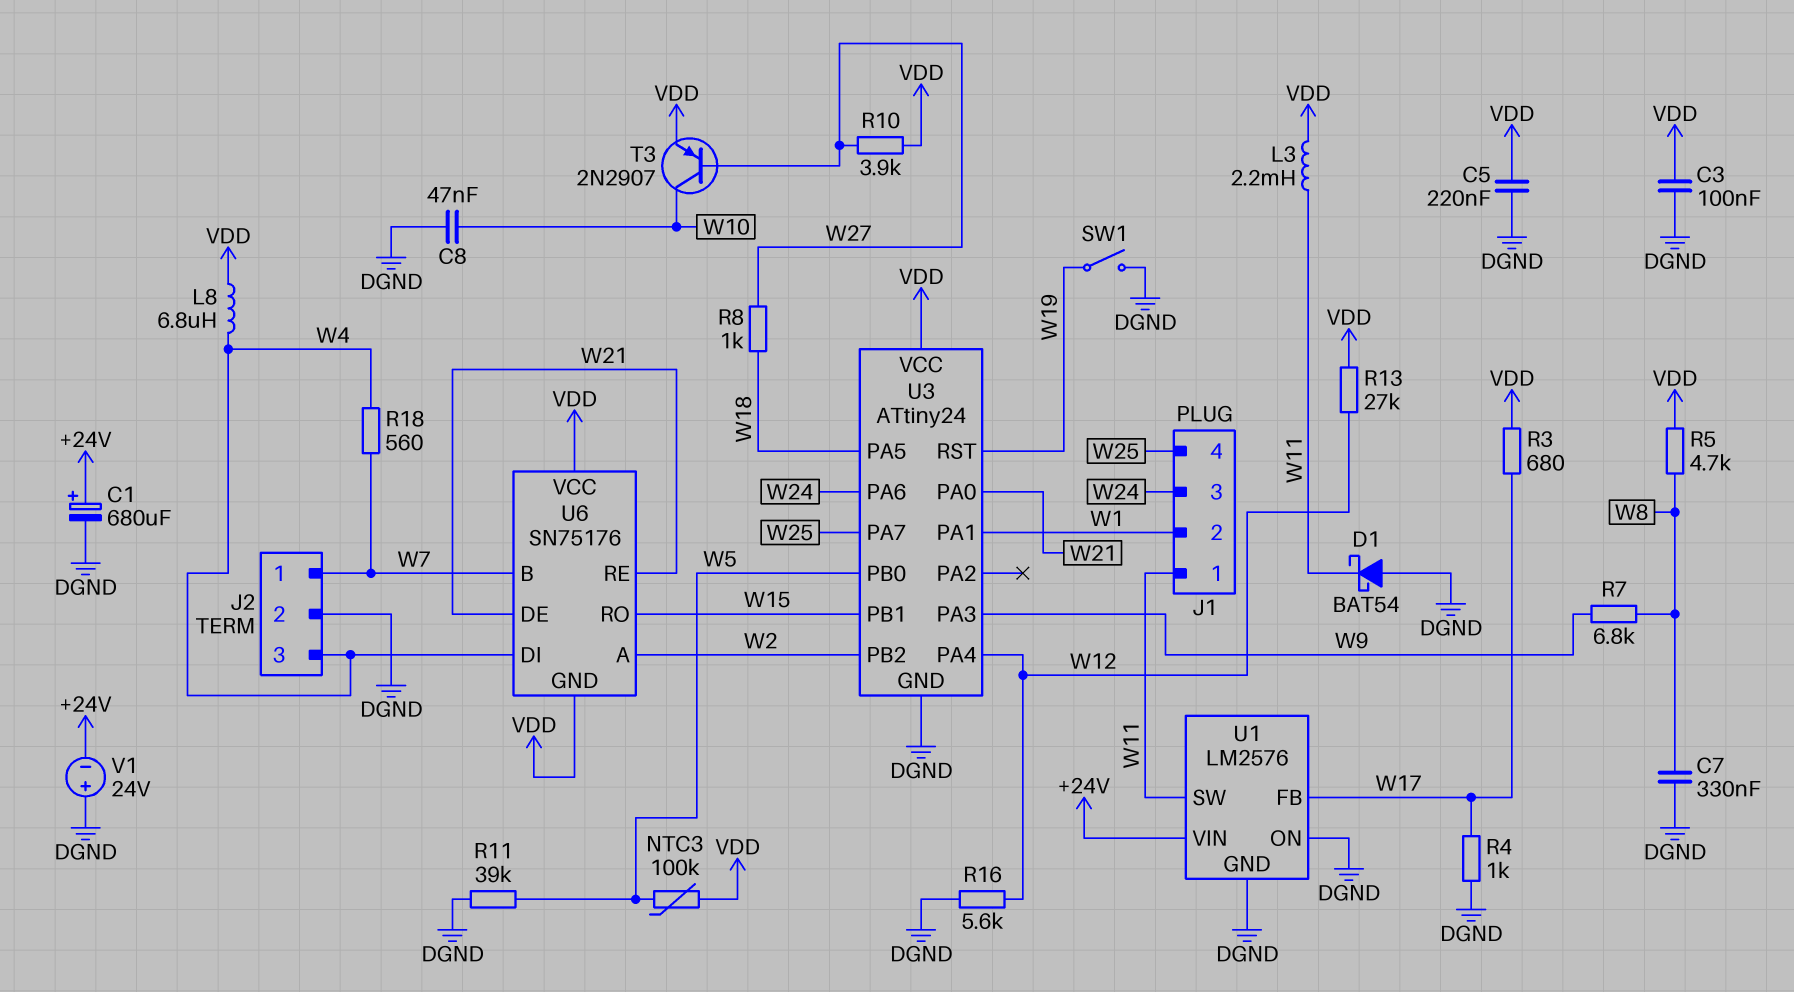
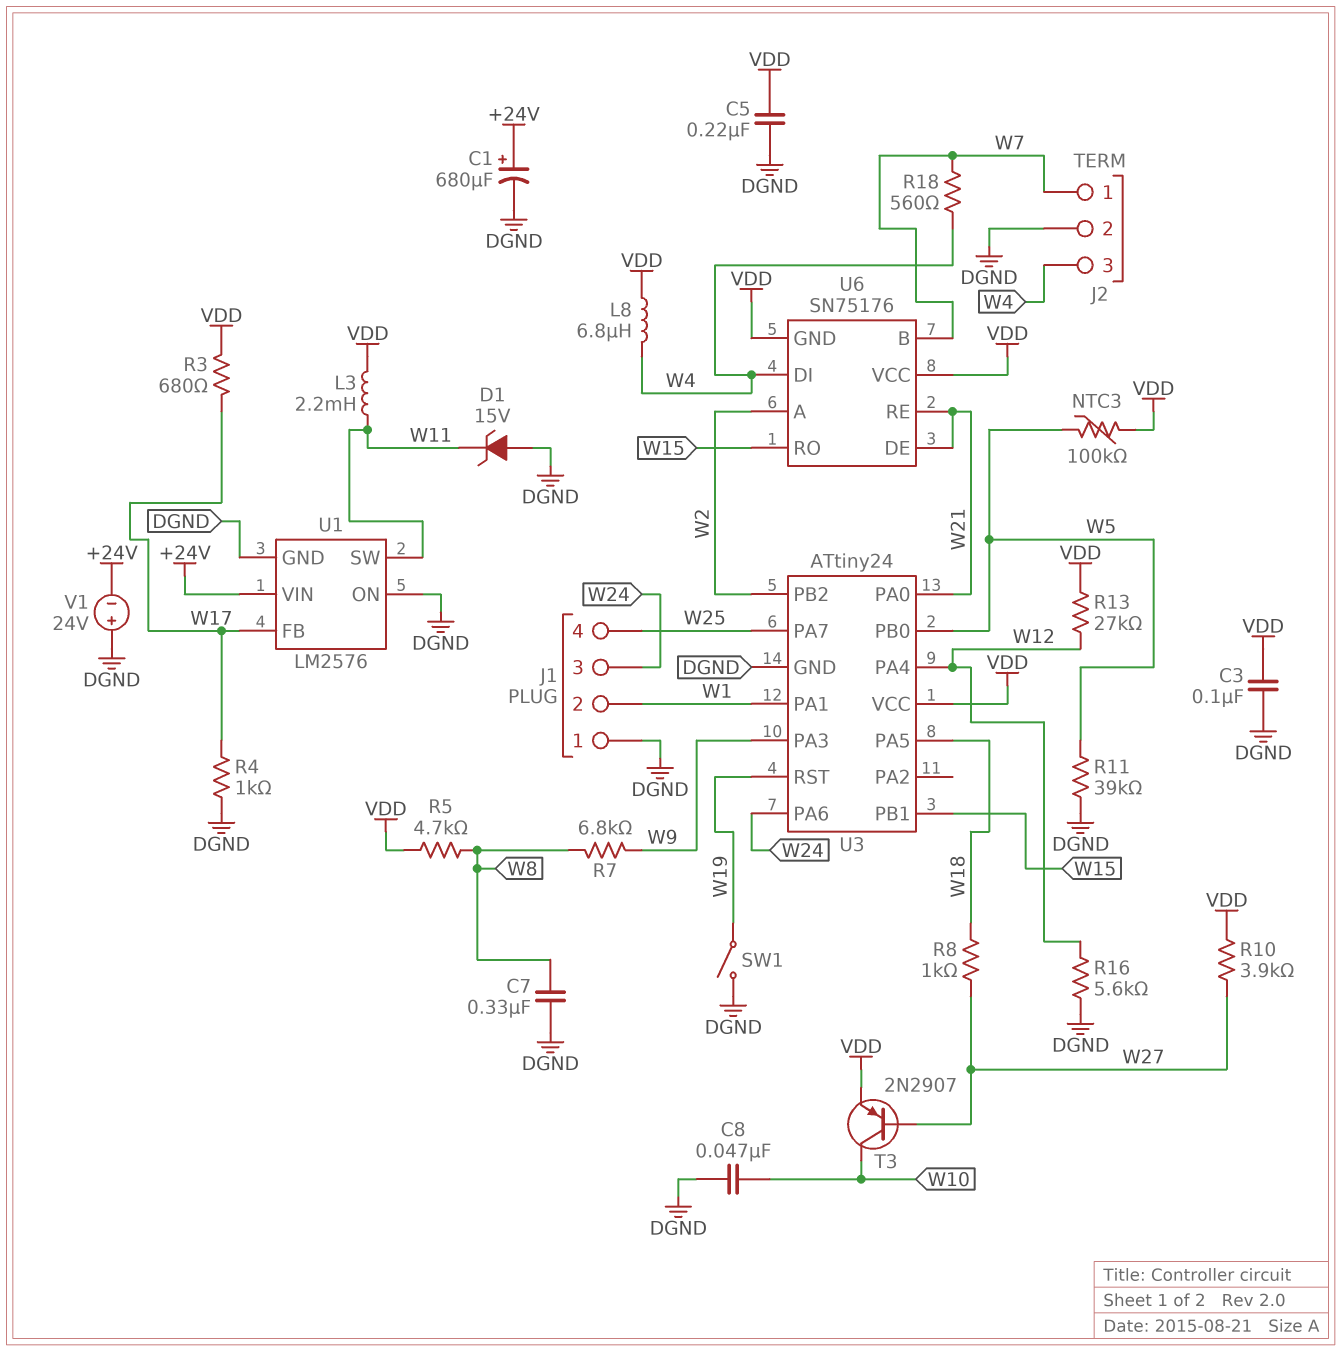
D1: schottky BAT54 (A DGND, K W11) -> zener 15V (A DGND, K W11)
J1 pin 1: W11 -> DGND

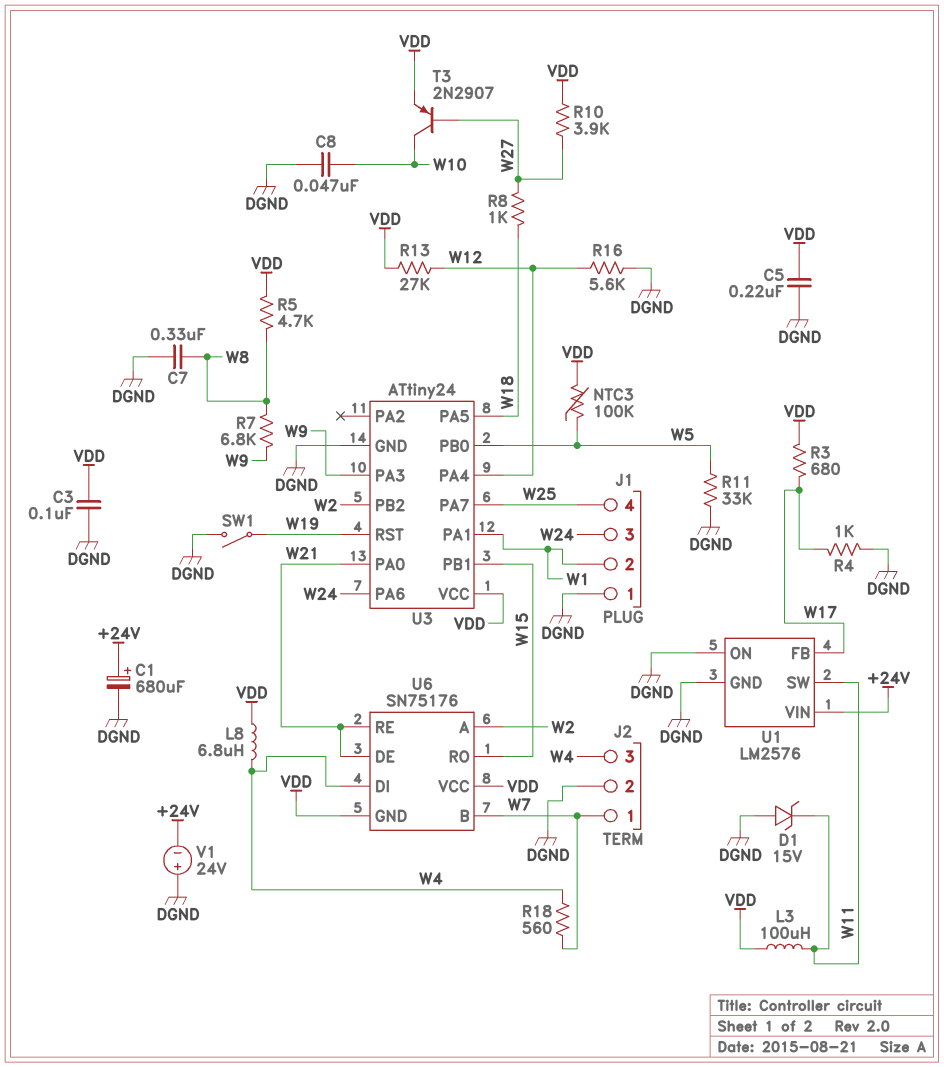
L3: 2.2mH (VDD, W11) -> 100uH (VDD, W11)
R11: 39k (DGND, W5) -> 33k (DGND, W5)

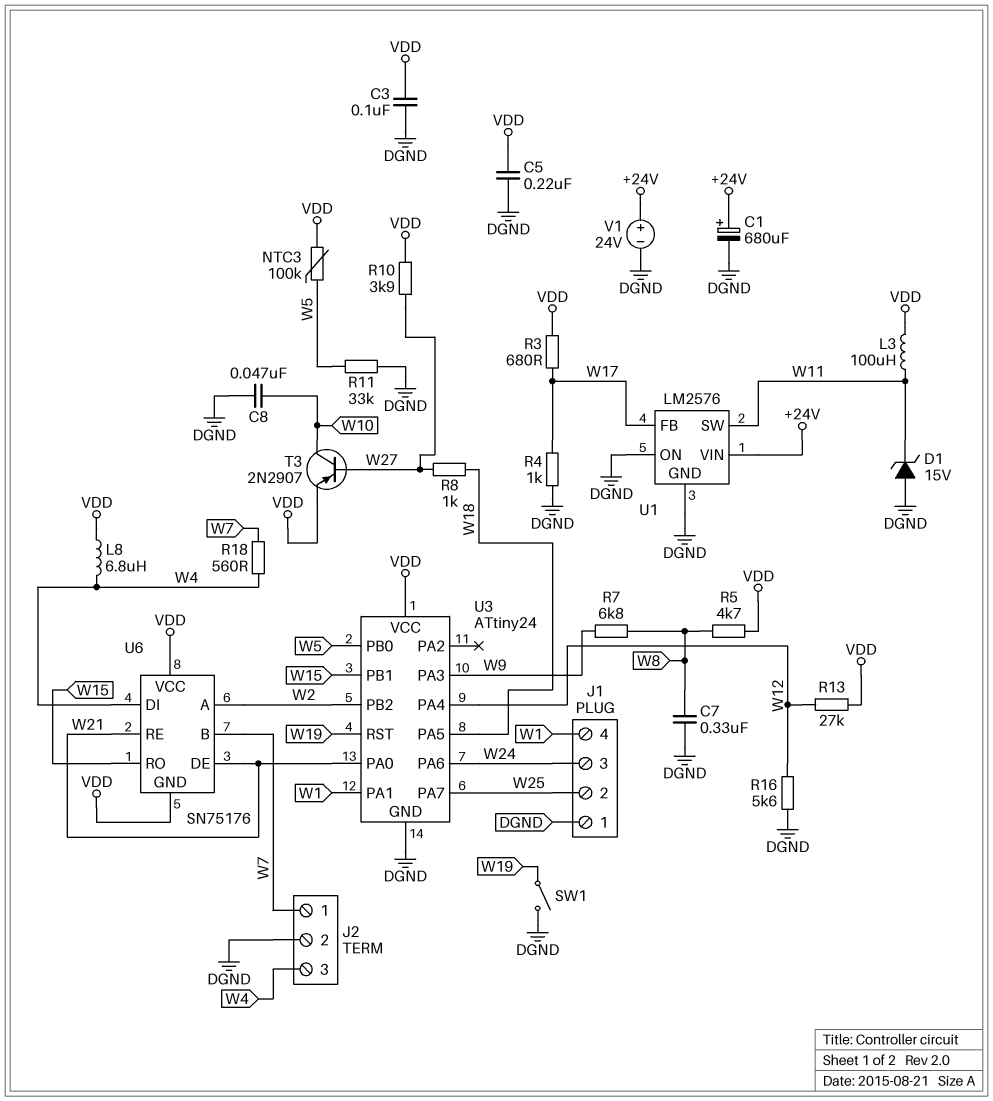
J1 pin 2: W1 -> W25
J1 pin 4: W25 -> W1
V1: 24V (plus DGND, minus +24V) -> 24V (plus +24V, minus DGND)

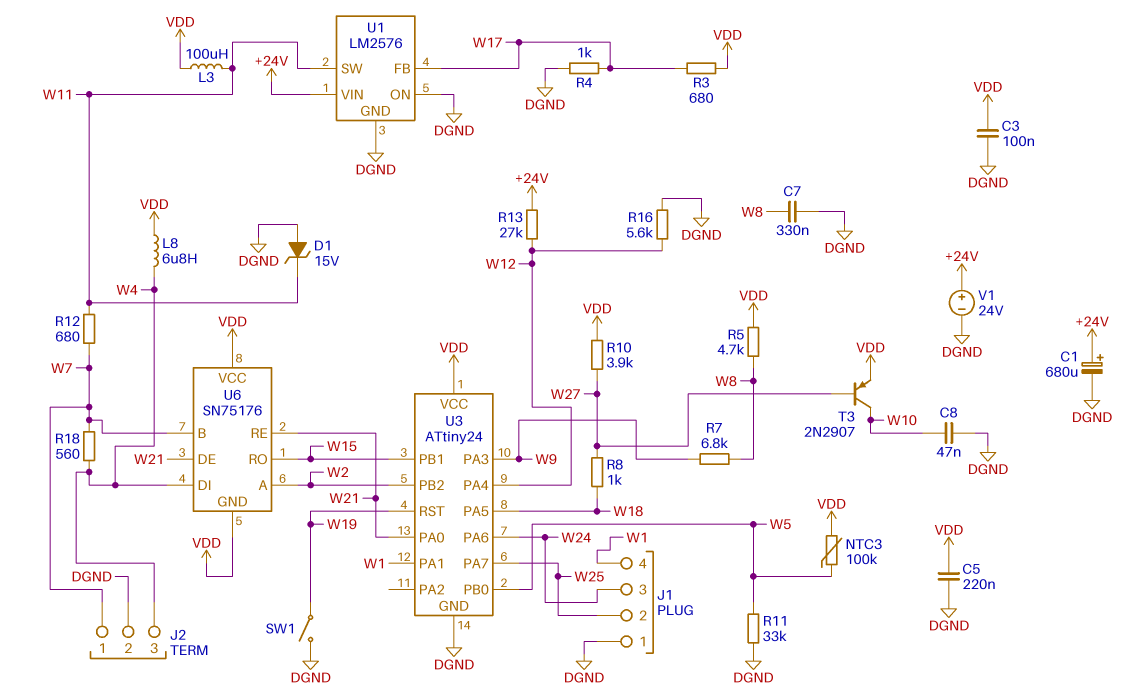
R12: none -> 680 (W7, W11)
R13: 27k (VDD, W12) -> 27k (+24V, W12)

